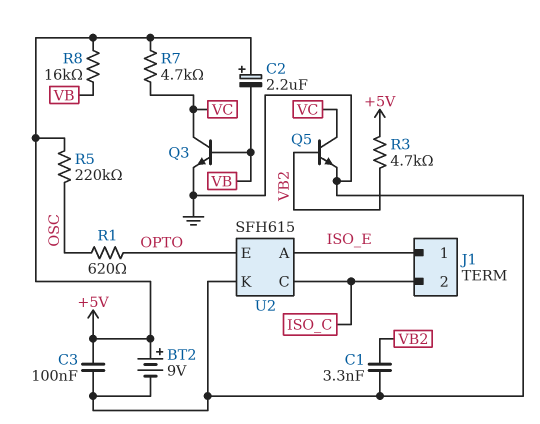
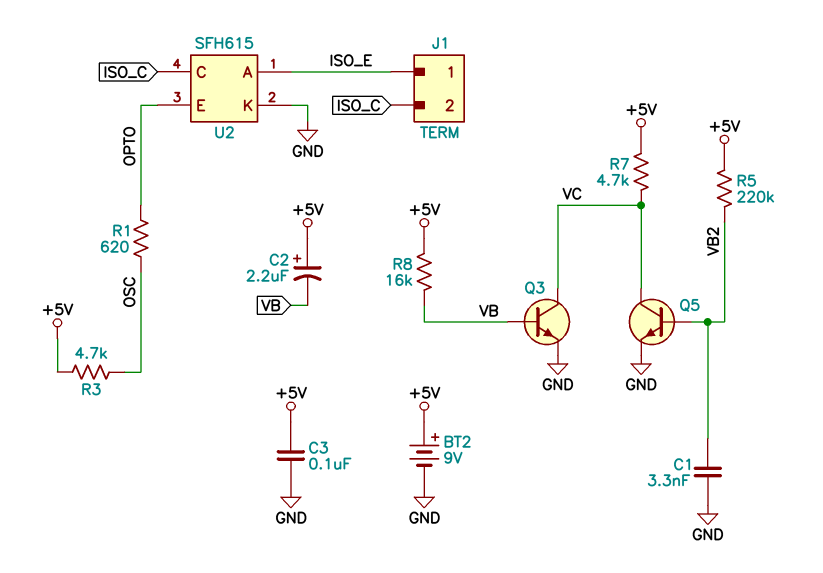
R3: 4.7k (+5V, VB2) -> 4.7k (+5V, OSC)
R5: 220k (+5V, OSC) -> 220k (+5V, VB2)

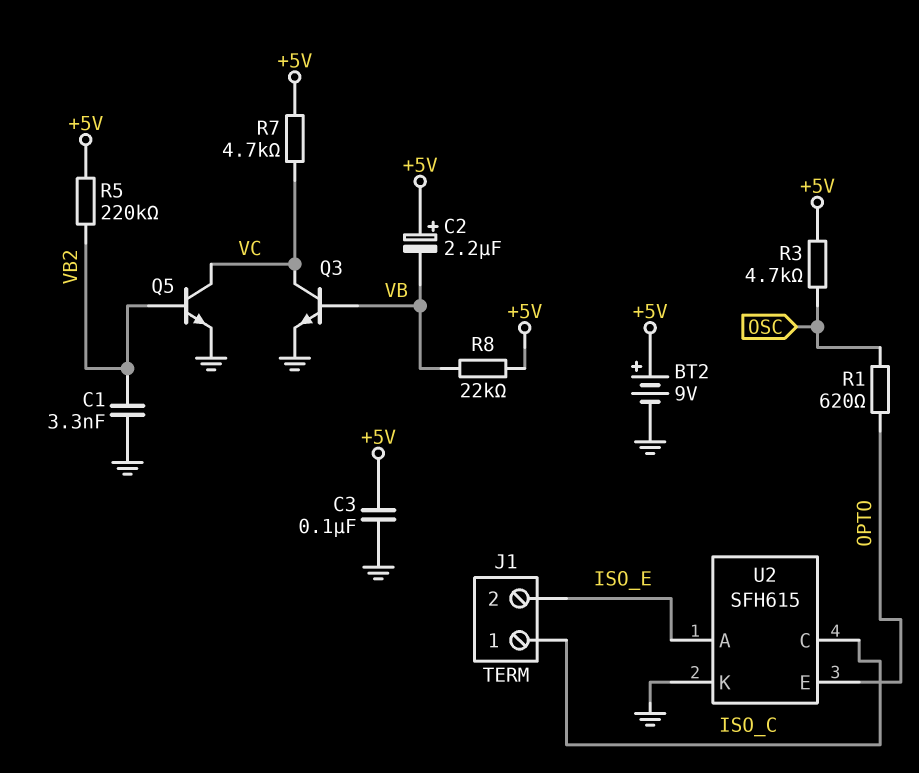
J1 pin 1: ISO_E -> ISO_C
J1 pin 2: ISO_C -> ISO_E
R8: 16k (+5V, VB) -> 22k (+5V, VB)

